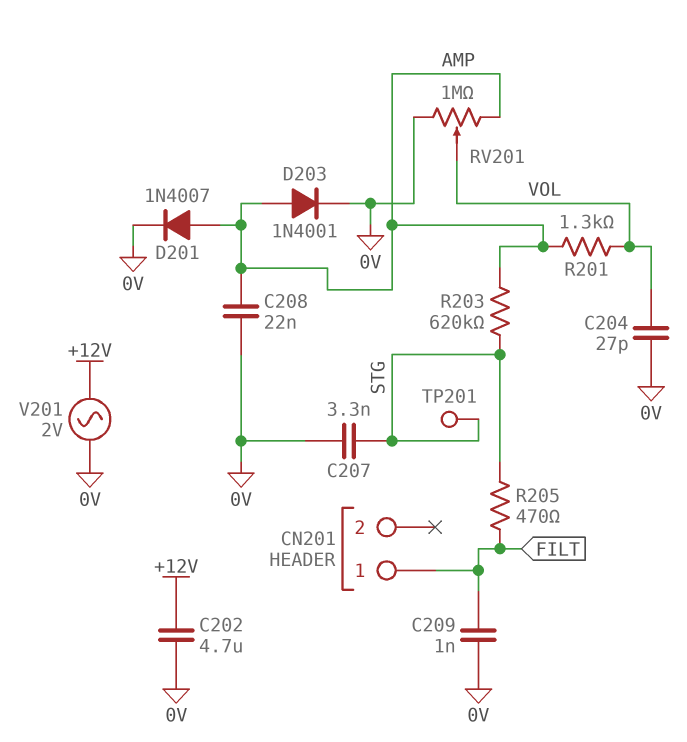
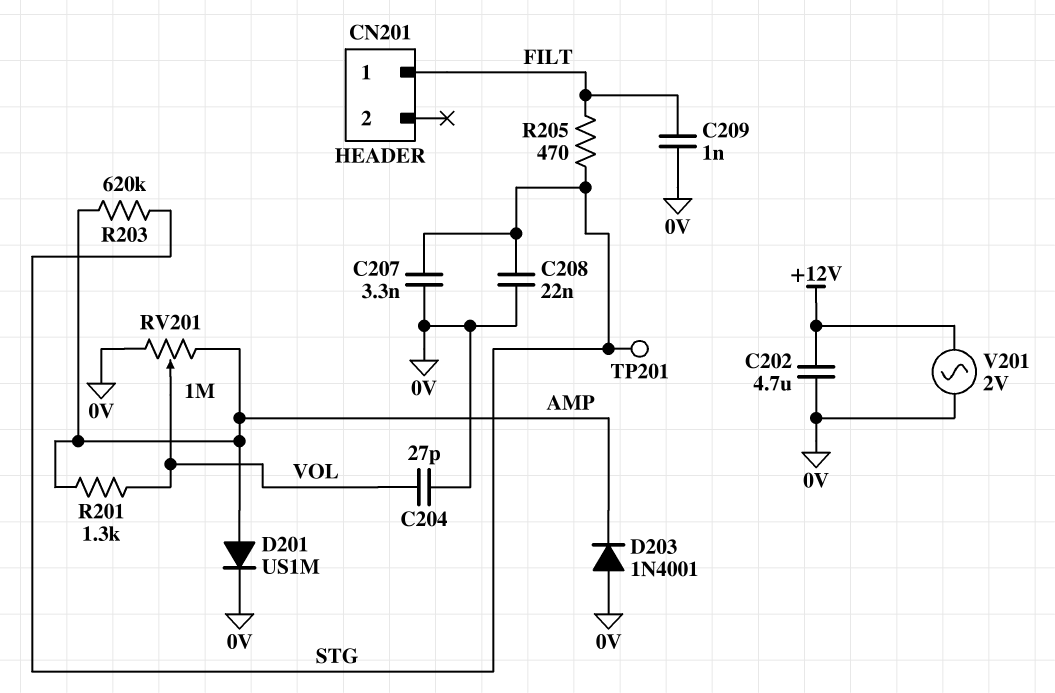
C208: 22nF (0V, AMP) -> 22nF (0V, STG)
D201: diode 1N4007 (A AMP, K 0V) -> diode US1M (A AMP, K 0V)
D203: diode 1N4001 (A AMP, K 0V) -> diode 1N4001 (A 0V, K AMP)

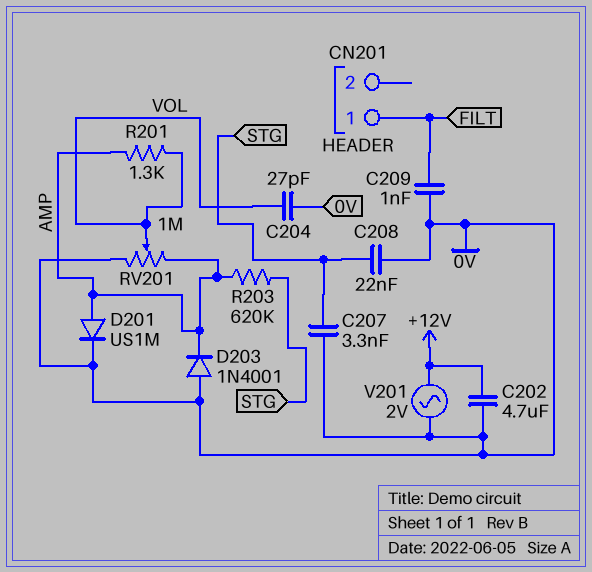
R205: 470 (FILT, STG) -> none
TP201: test point (STG) -> none

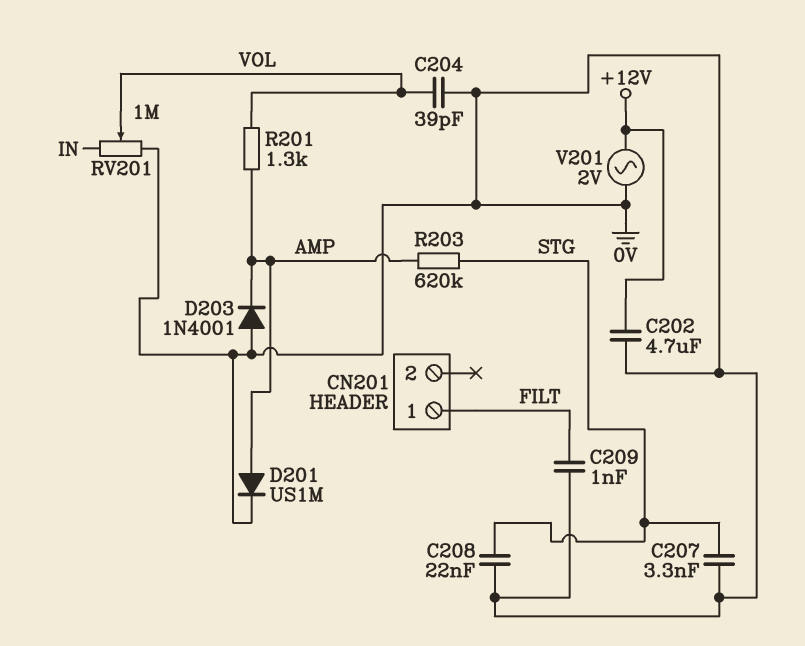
C204: 27pF (0V, VOL) -> 39pF (0V, VOL)
RV201: 1M (0V, AMP, wiper VOL) -> 1M (0V, IN, wiper VOL)

